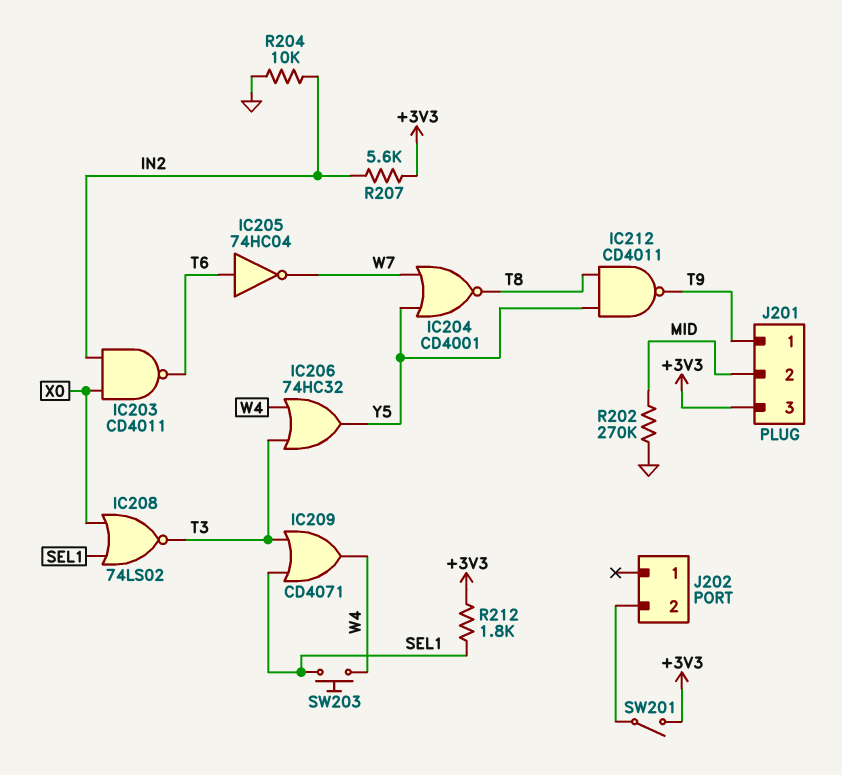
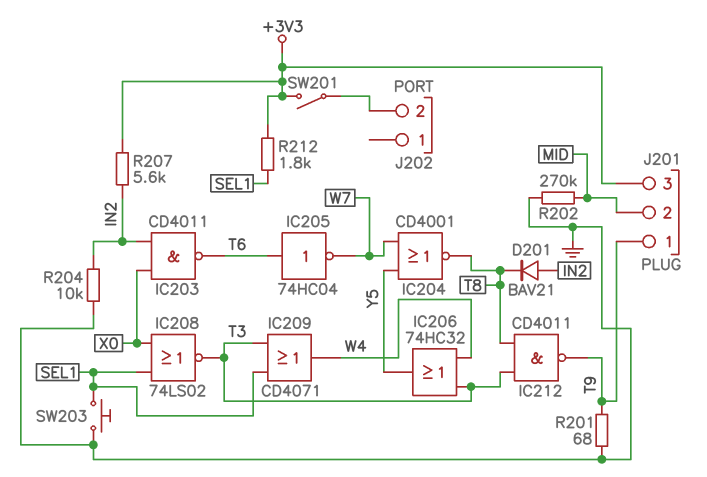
D201: none -> diode BAV21 (A IN2, K T8)
IC212: NAND CD4011 (in T8, in Y5, out T9) -> NAND CD4011 (in T3, in T8, out T9)
R201: none -> 68 (GND, T9)
SW203: button (SEL1, W4) -> button (GND, SEL1)

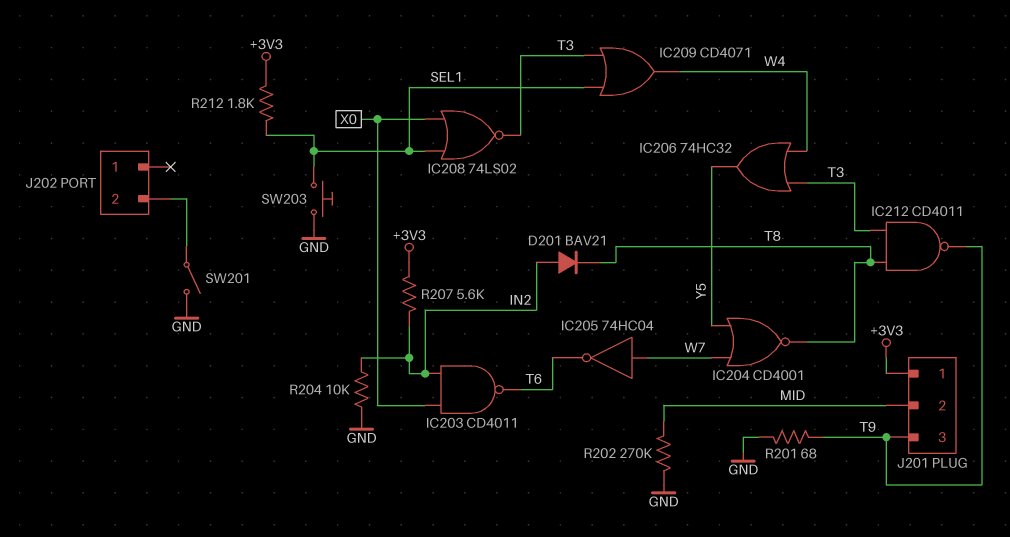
IC205: NOT 74HC04 (in T6, out W7) -> NOT 74HC04 (in W7, out T6)
J201 pin 1: T9 -> +3V3
J201 pin 3: +3V3 -> T9
SW201: switch (+3V3, J202/2) -> switch (GND, J202/2)

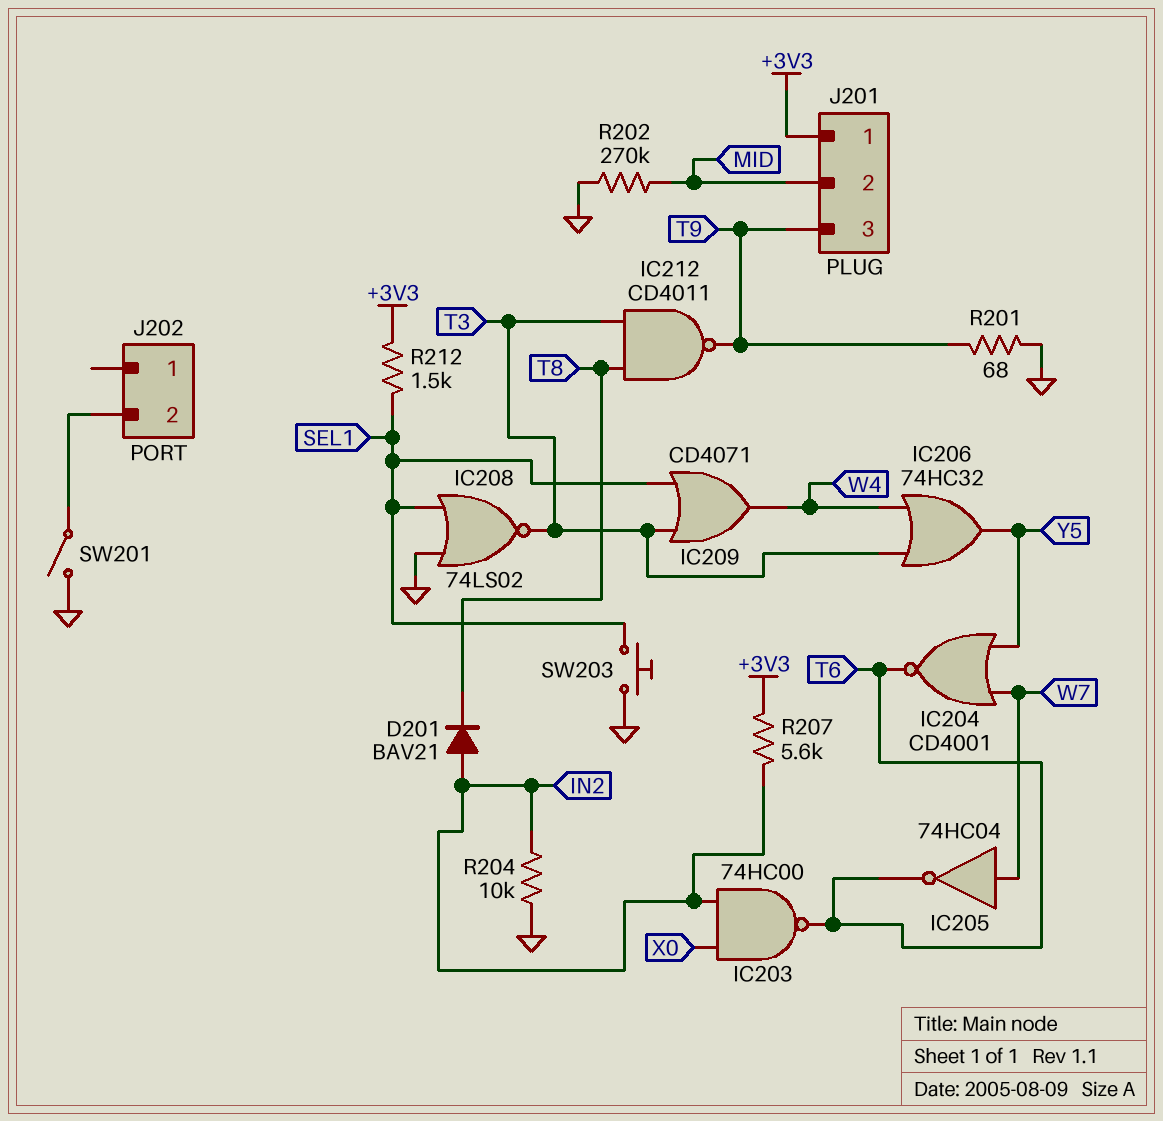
IC203: NAND CD4011 (in IN2, in X0, out T6) -> NAND 74HC00 (in IN2, in X0, out T6)
IC204: NOR CD4001 (in W7, in Y5, out T8) -> NOR CD4001 (in W7, in Y5, out T6)
IC208: NOR 74LS02 (in SEL1, in X0, out T3) -> NOR 74LS02 (in GND, in SEL1, out T3)
R212: 1.8k (+3V3, SEL1) -> 1.5k (+3V3, SEL1)

